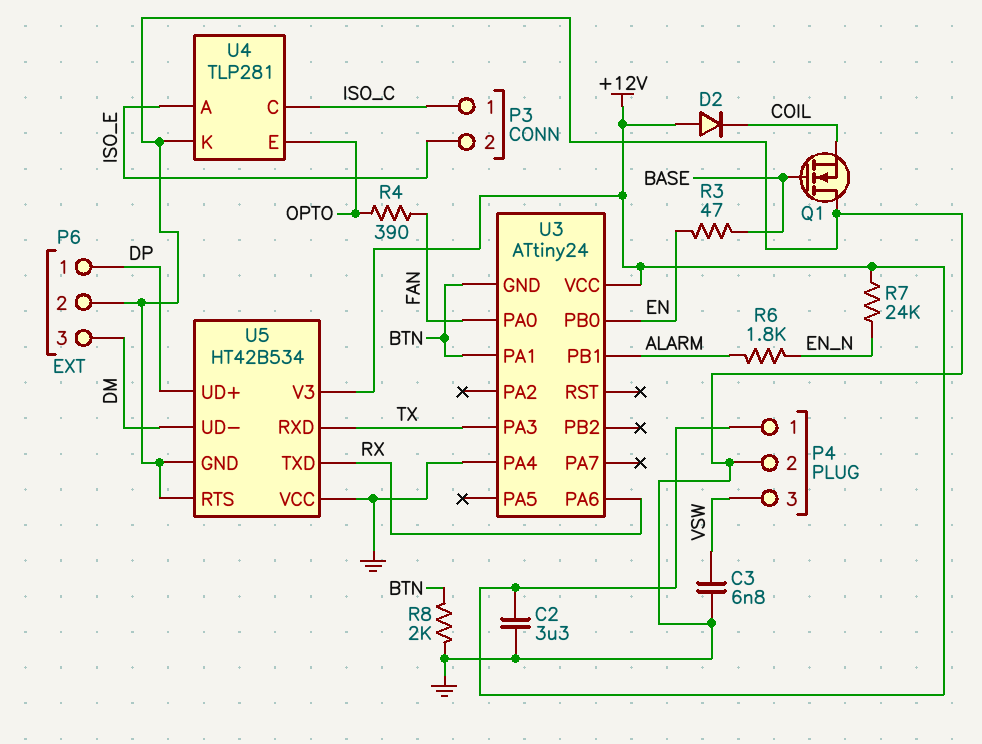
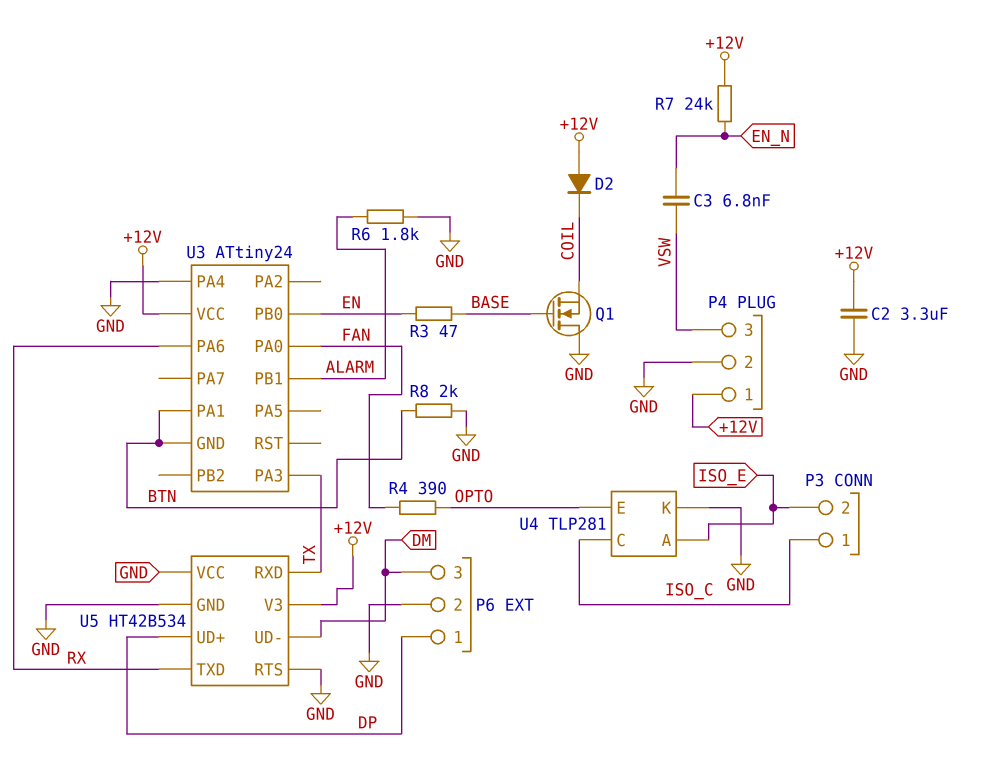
C3: 6.8nF (GND, VSW) -> 6.8nF (EN_N, VSW)
R6: 1.8k (ALARM, EN_N) -> 1.8k (ALARM, GND)

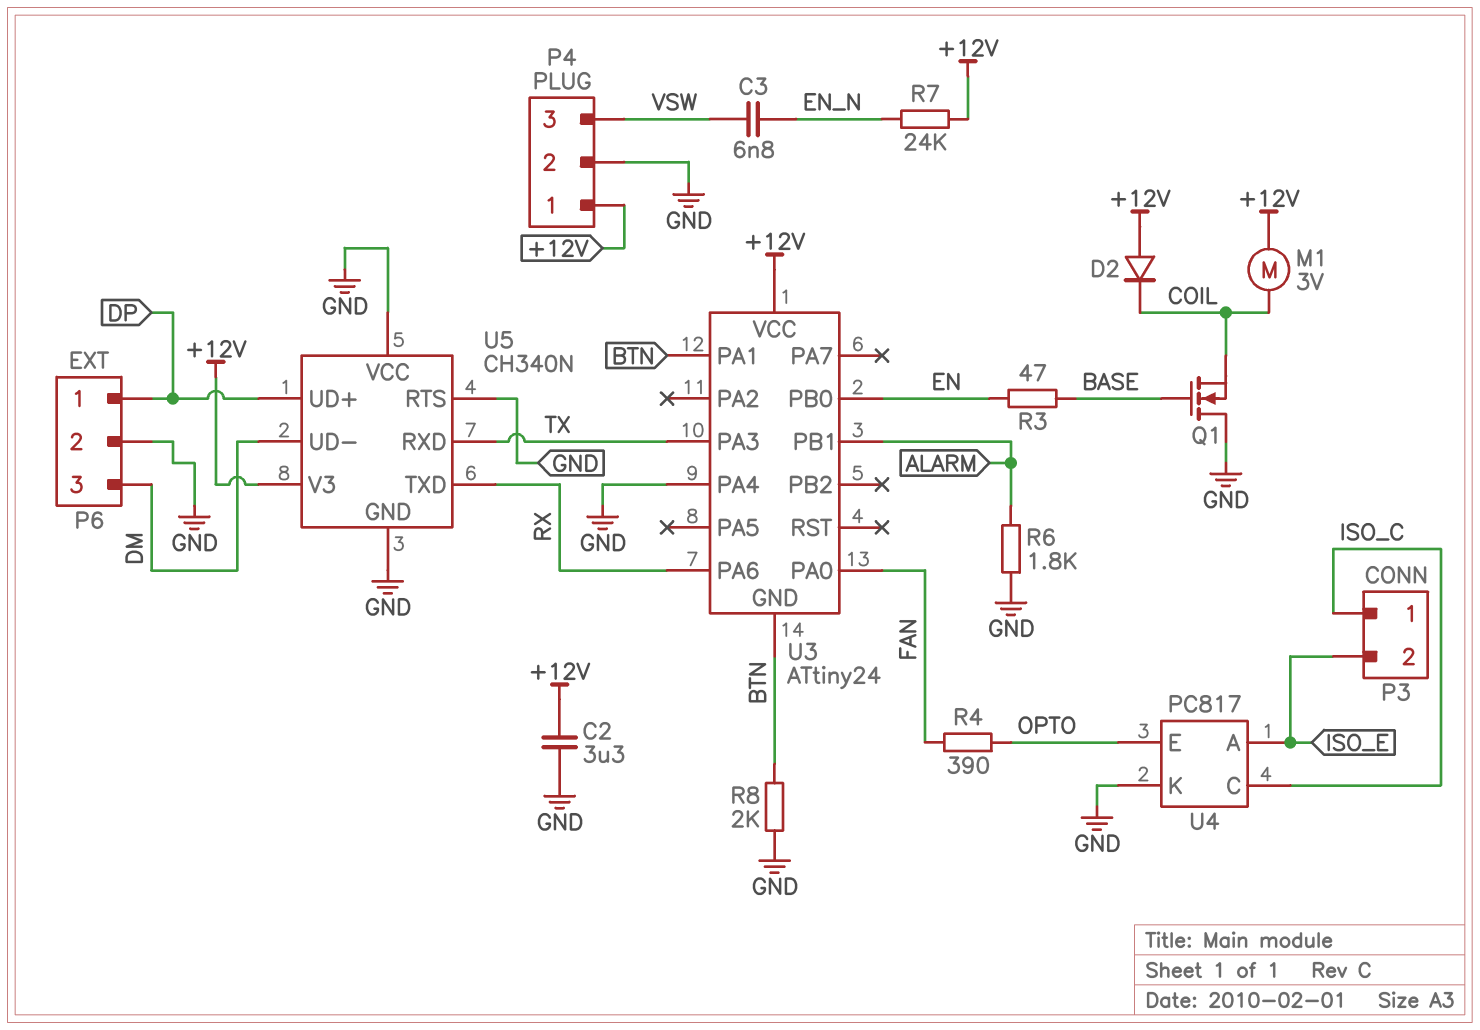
M1: none -> motor 3V (+12V, COIL)
U4: TLP281 -> PC817
U5: HT42B534 -> CH340N

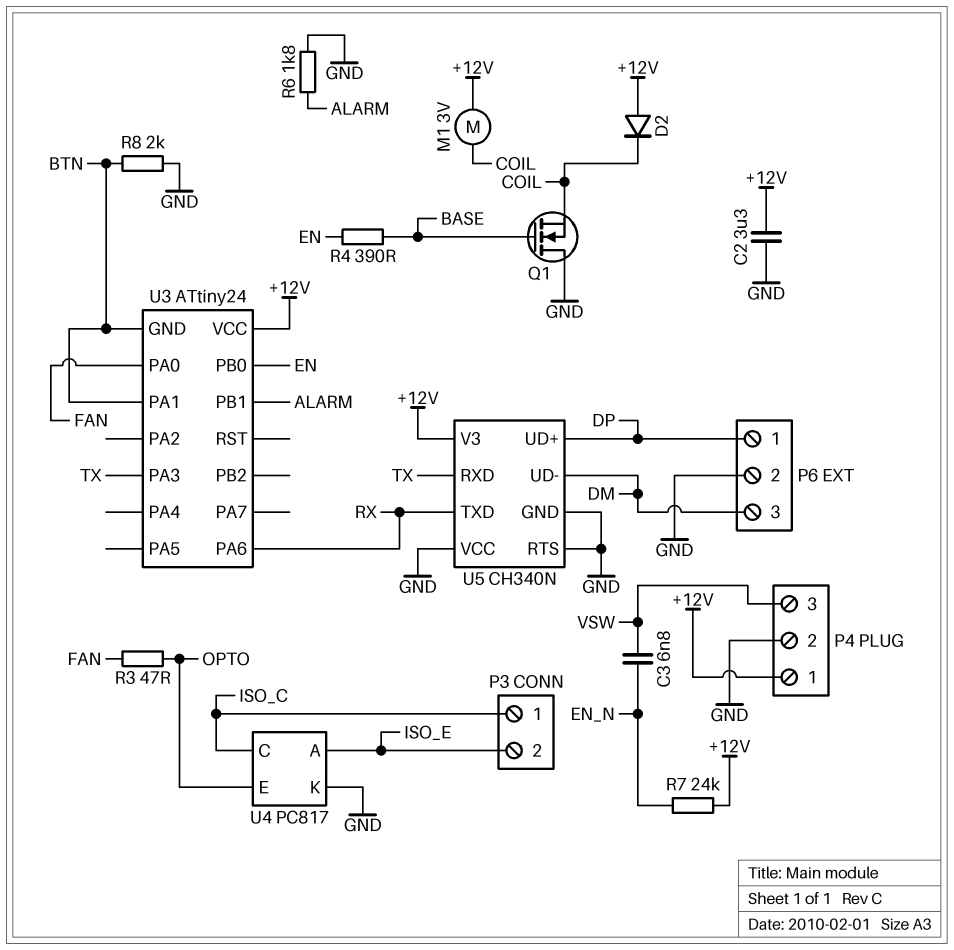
R3: 47 (BASE, EN) -> 47 (FAN, OPTO)
R4: 390 (FAN, OPTO) -> 390 (BASE, EN)
U3 pin PA4: GND -> none

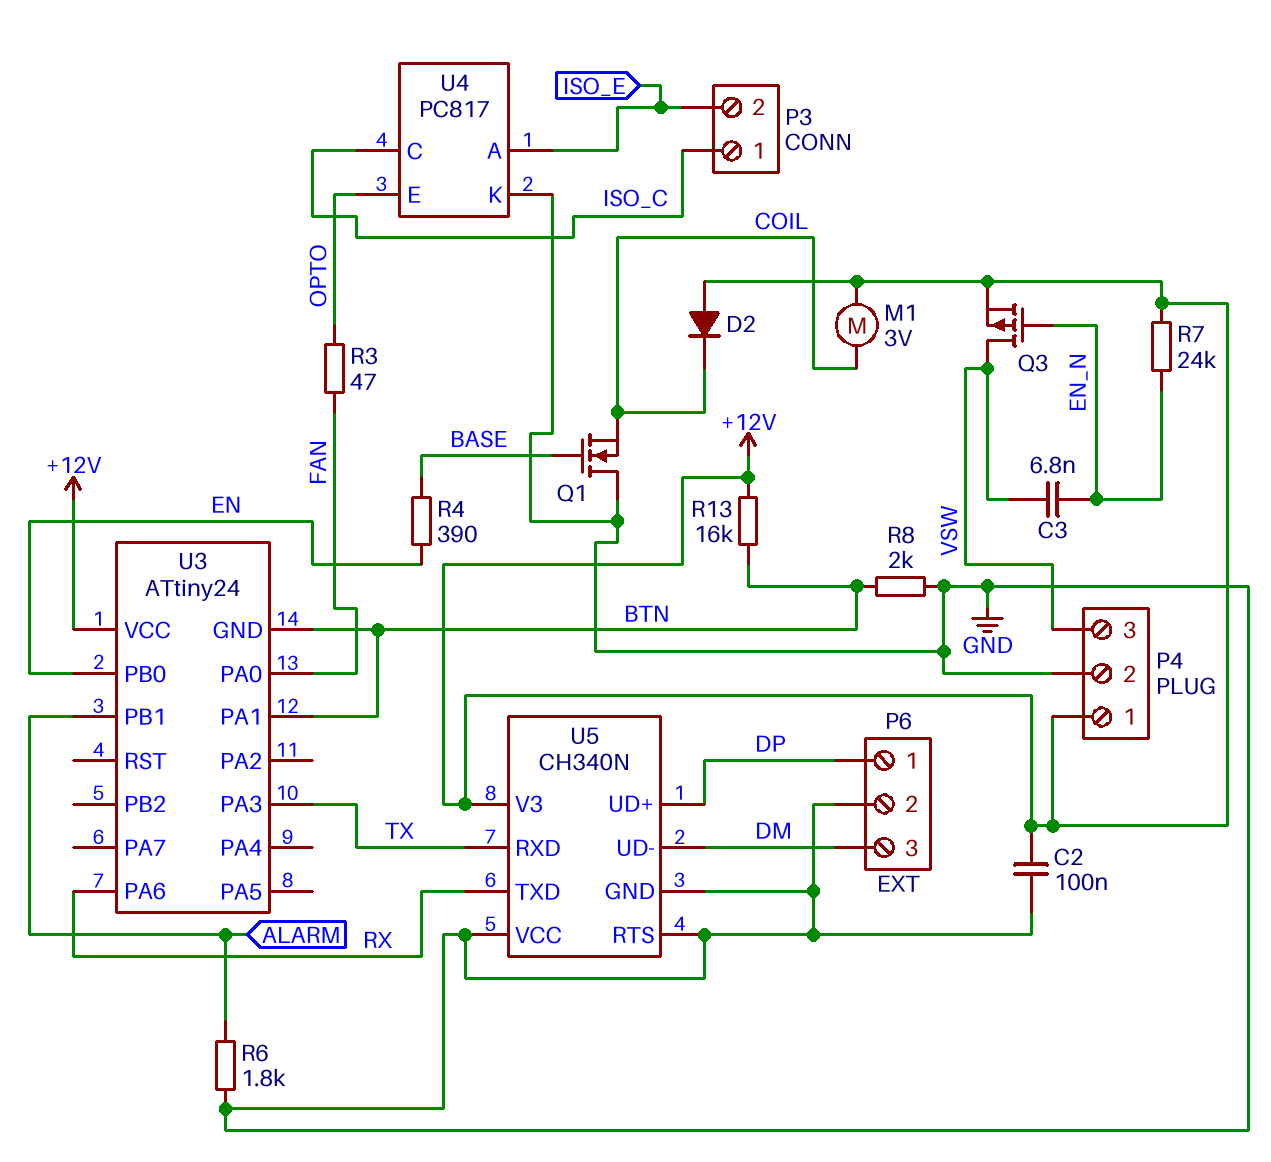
C2: 3.3uF (+12V, GND) -> 100nF (+12V, GND)
Q3: none -> PMOS (G EN_N, D VSW, S +12V)
R13: none -> 16k (+12V, BTN)

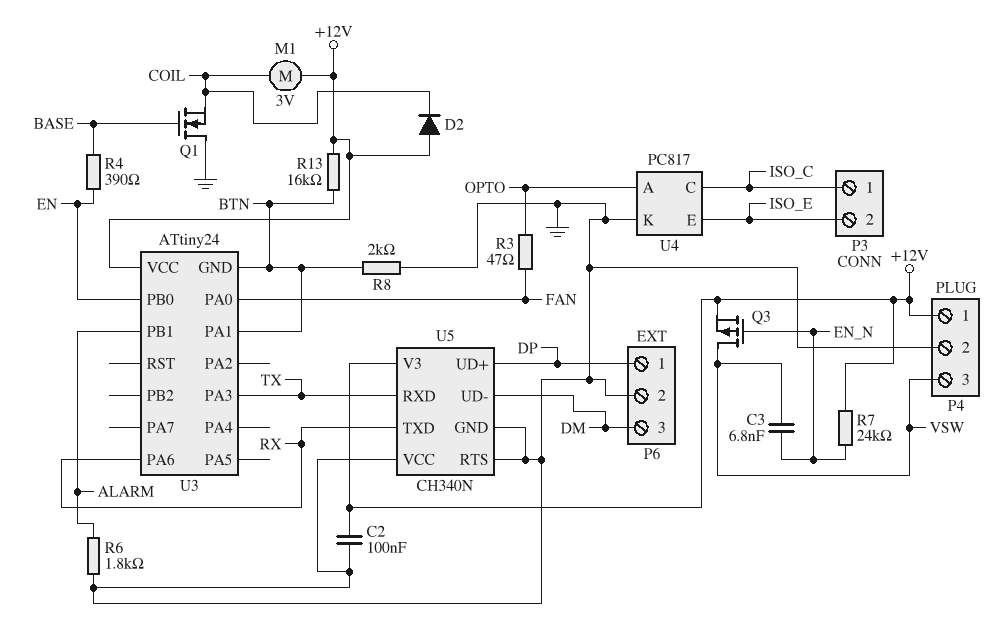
U4 pin A: ISO_E -> OPTO
U4 pin E: OPTO -> ISO_E

